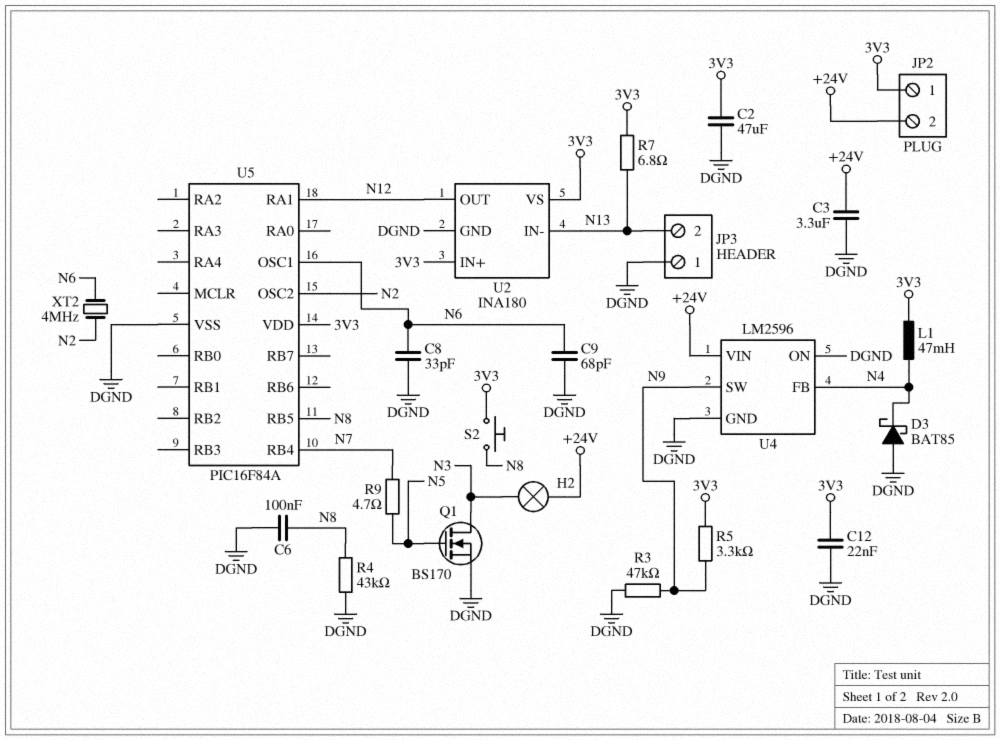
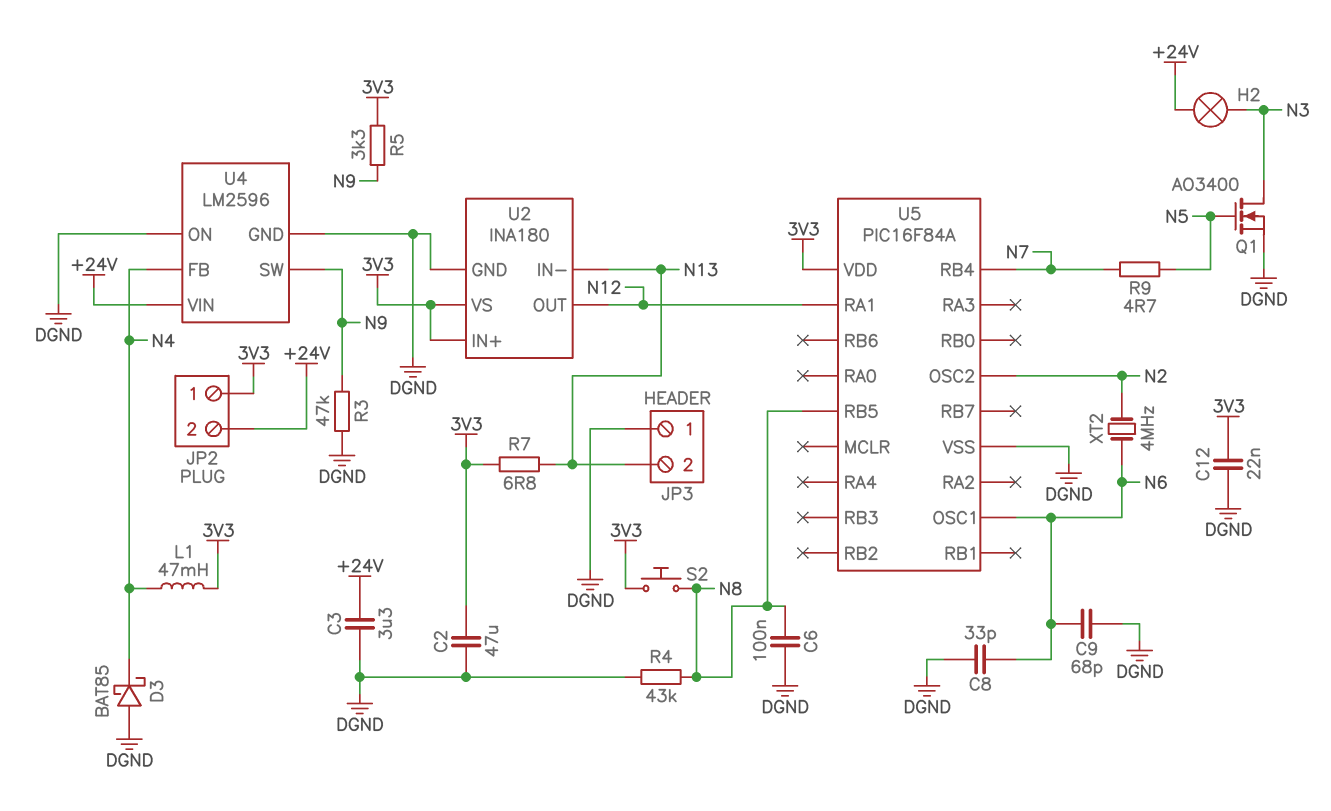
Q1: NMOS BS170 (G N5, D N3, S DGND) -> NMOS AO3400 (G N5, D N3, S DGND)

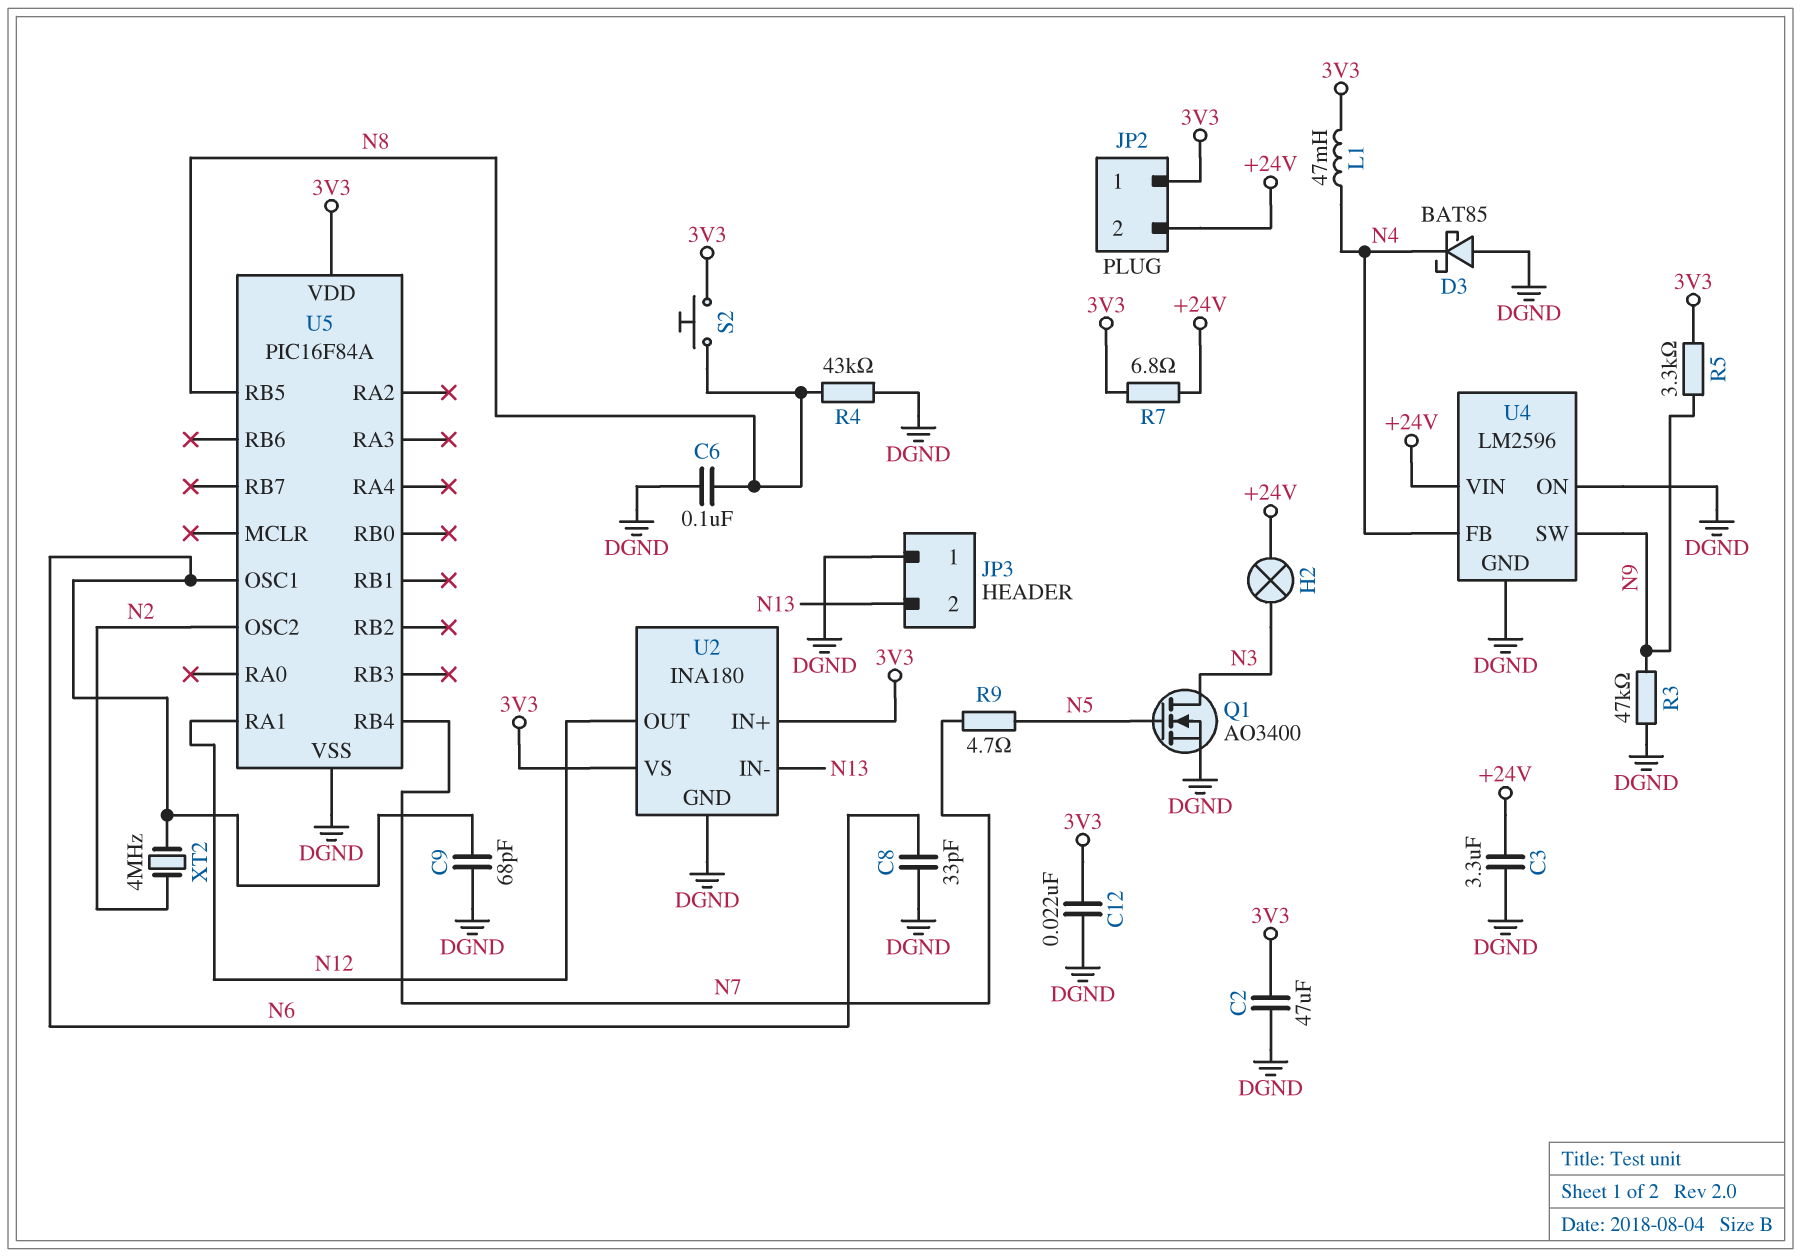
R7: 6.8 (3V3, N13) -> 6.8 (+24V, 3V3)

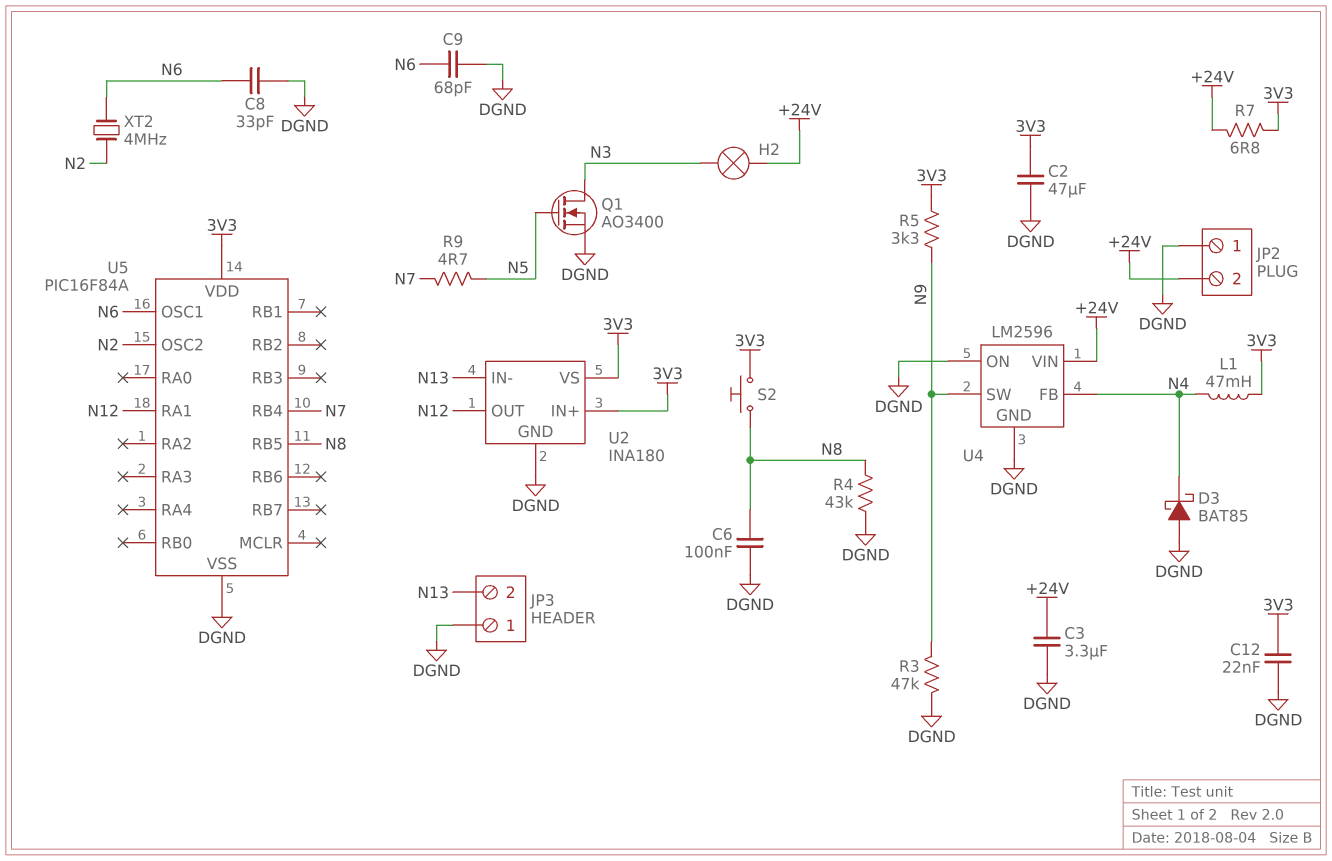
JP2 pin 1: 3V3 -> DGND

